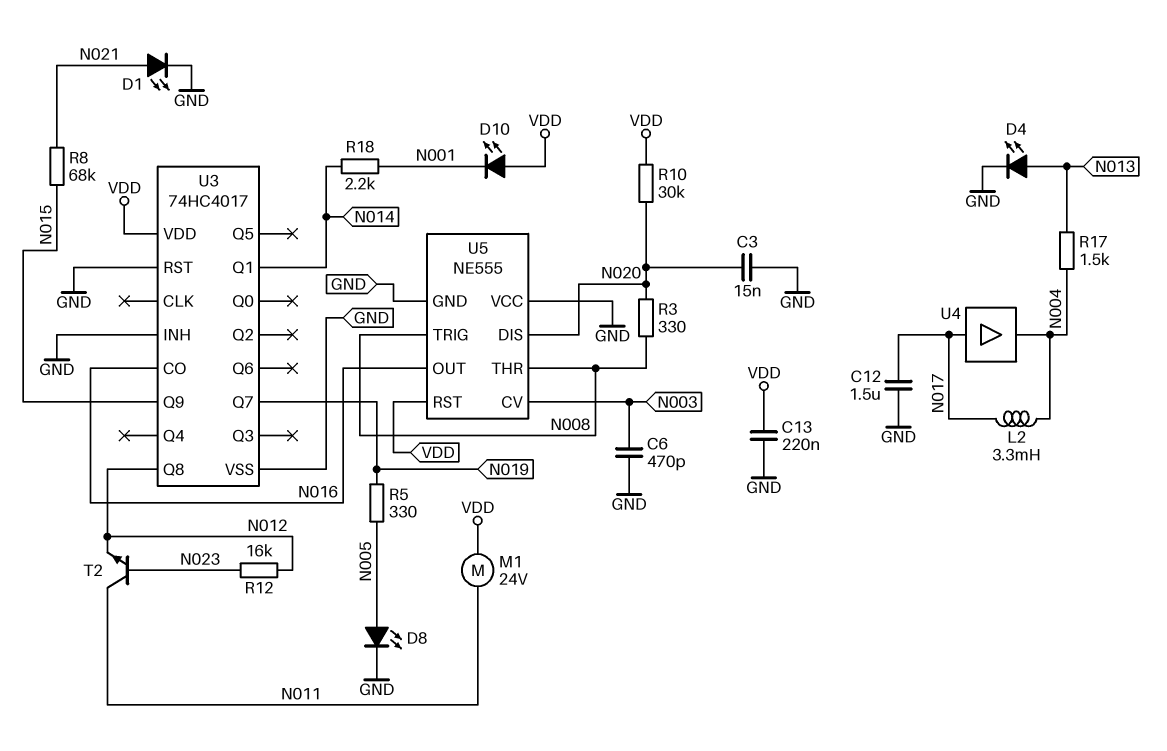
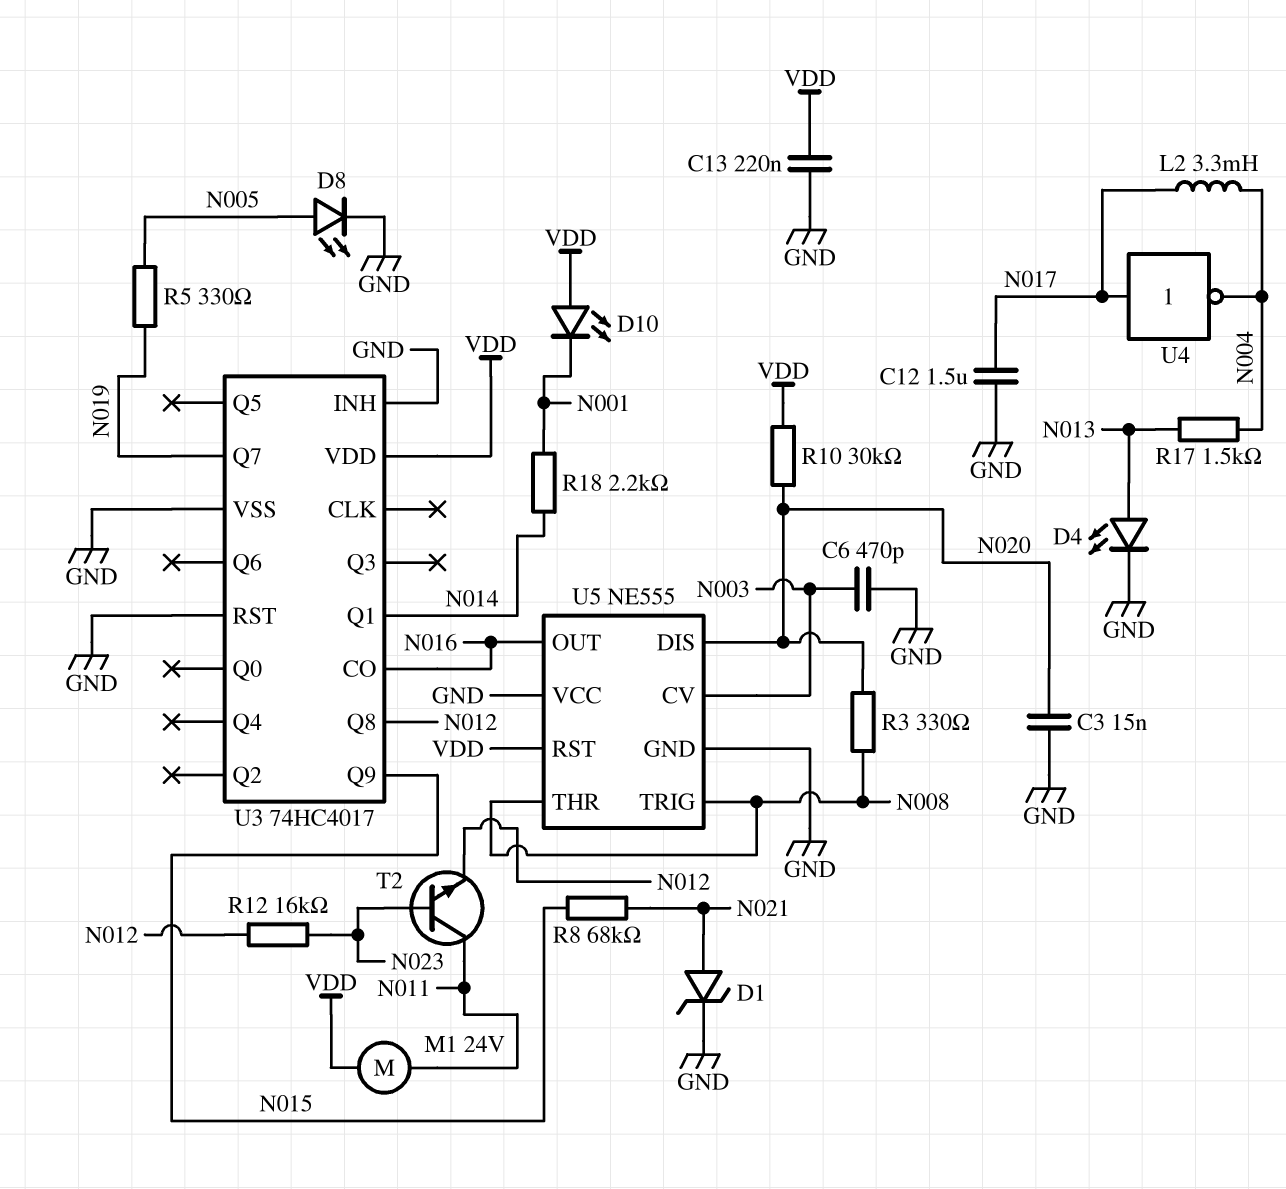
D1: LED (A N021, K GND) -> zener (A N021, K GND)
U4: buffer (in N017, out N004) -> NOT (in N017, out N004)

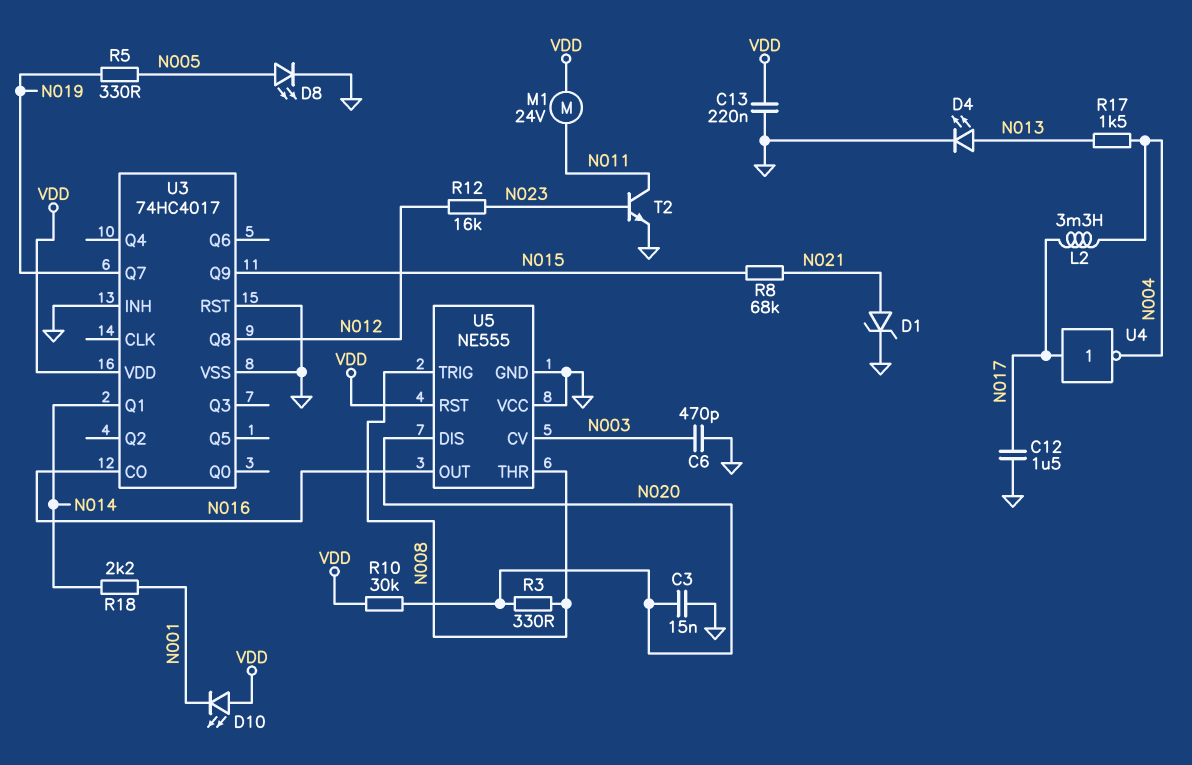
T2: NPN (B N023, C N011, E N012) -> NPN (B N023, C N011, E GND)

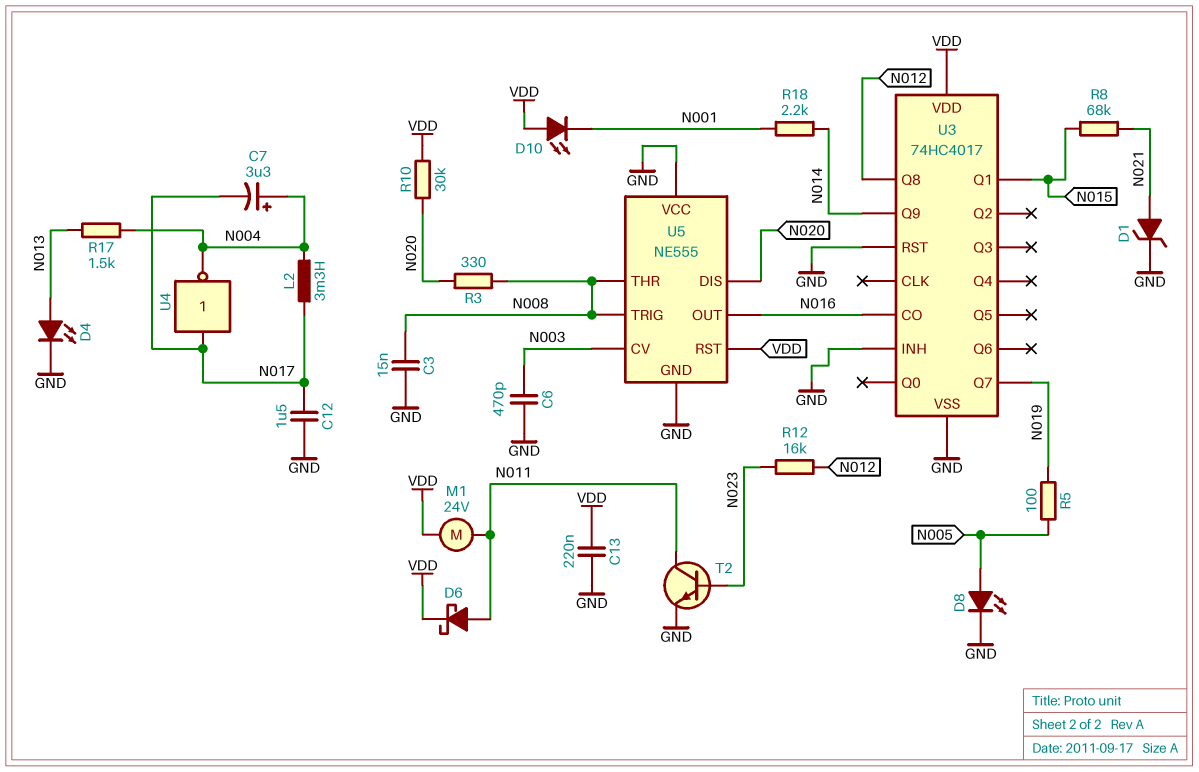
C3: 15nF (GND, N020) -> 15nF (GND, N008)
C7: none -> 3.3uF (plus N004, minus N017)
D6: none -> schottky (A N011, K VDD)
R5: 330 (N005, N019) -> 100 (N005, N019)
U3 pin Q1: N014 -> N015
U3 pin Q9: N015 -> N014

